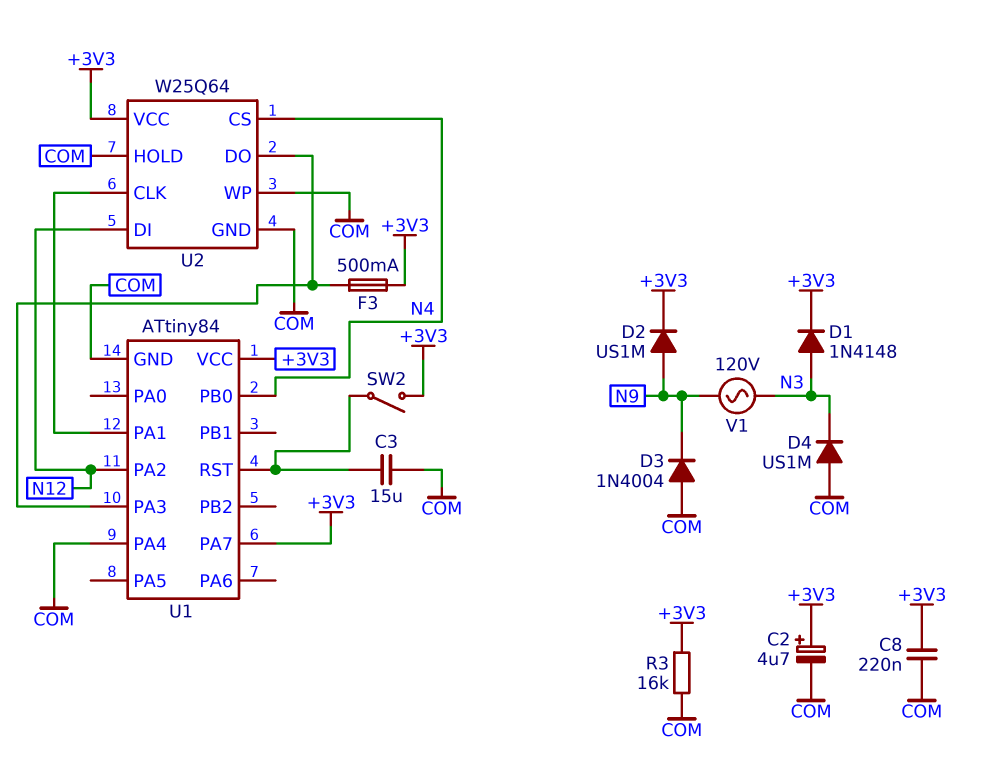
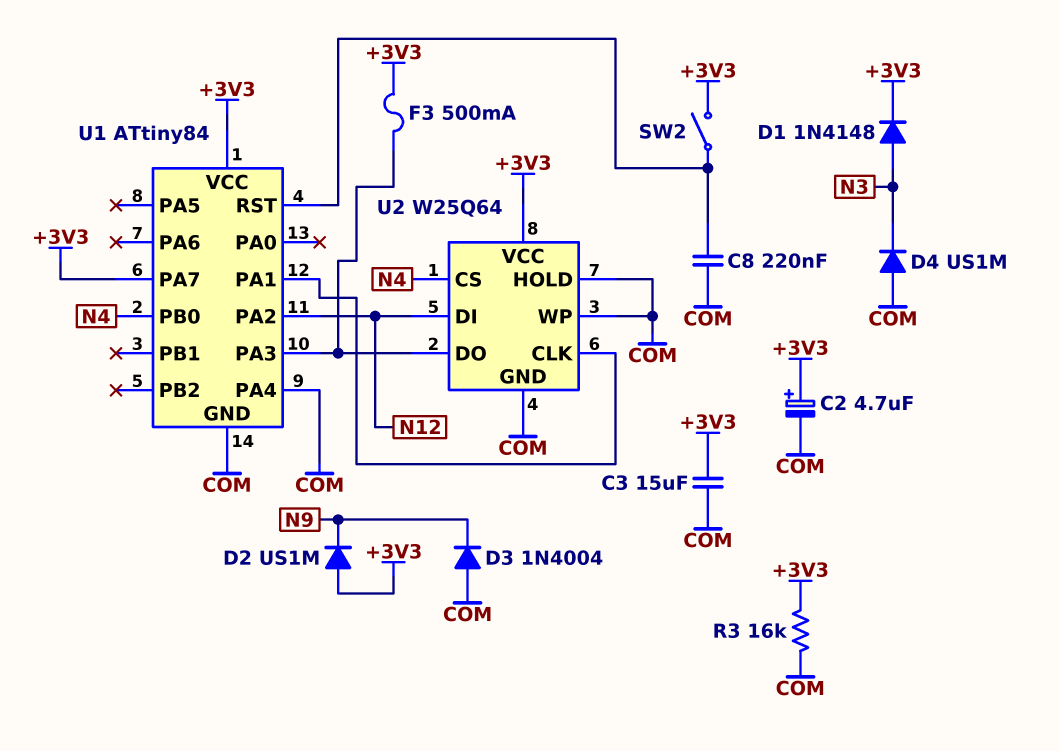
C3: 15uF (COM, U1/RST) -> 15uF (+3V3, COM)
C8: 220nF (+3V3, COM) -> 220nF (COM, U1/RST)
D2: diode US1M (A N9, K +3V3) -> diode US1M (A +3V3, K N9)
V1: AC 120V (N3, N9) -> none

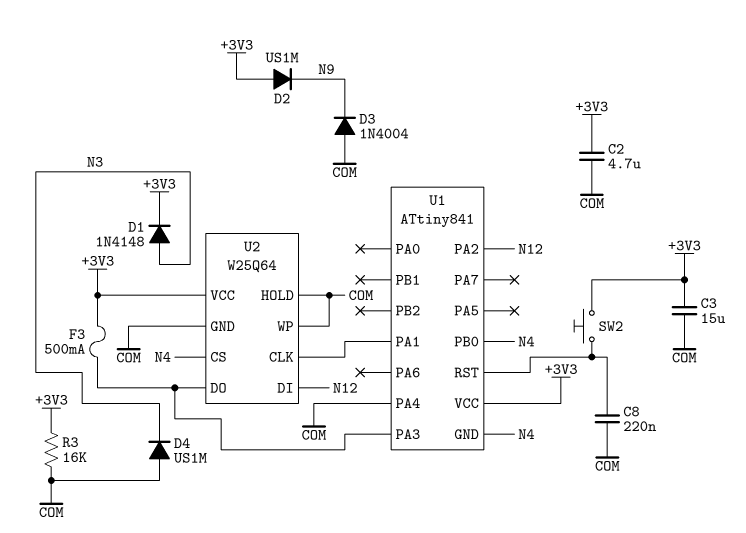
C2: 4.7uF (plus +3V3, minus COM) -> 4.7uF (+3V3, COM)
SW2: switch (+3V3, U1/RST) -> button (+3V3, U1/RST)
U1: ATtiny84 -> ATtiny841
U1 pin GND: COM -> N4
U1 pin PA7: +3V3 -> none

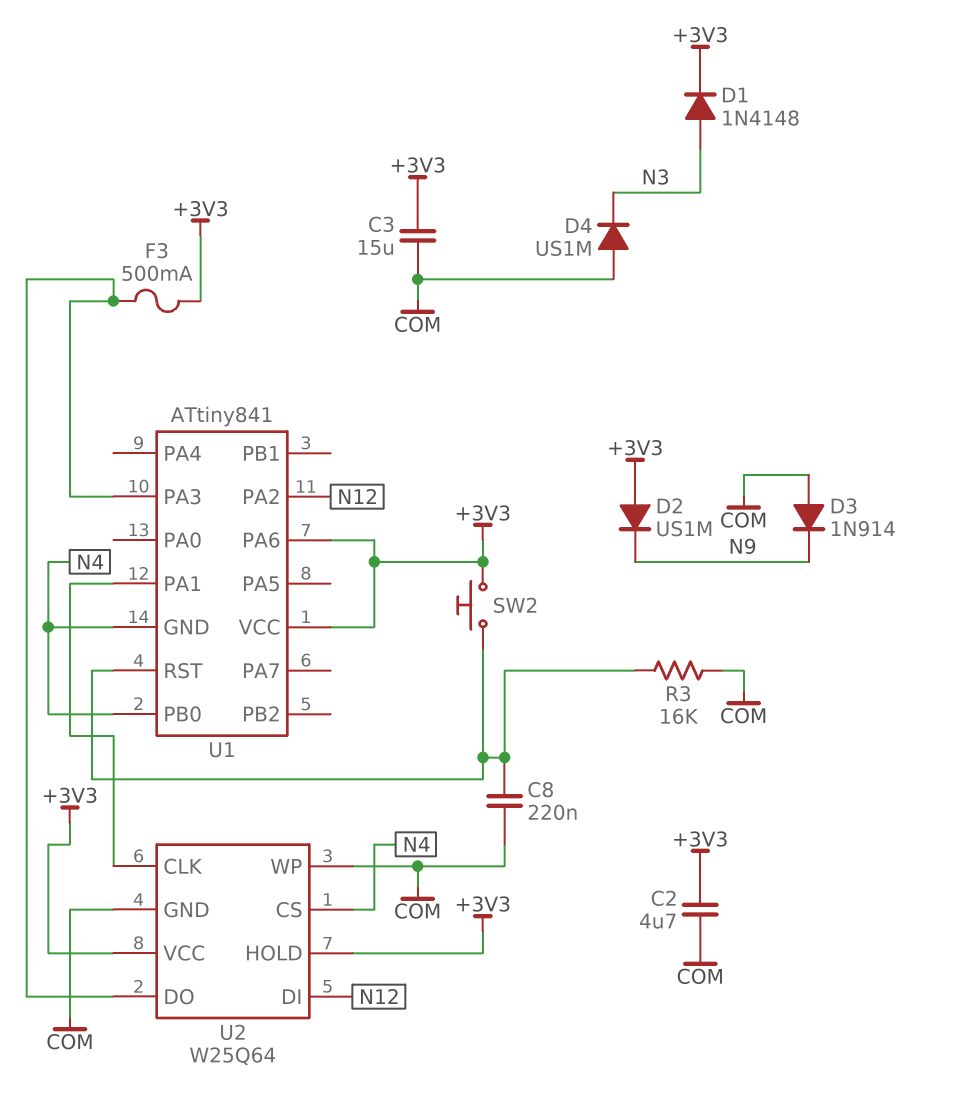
D3: diode 1N4004 (A COM, K N9) -> diode 1N914 (A COM, K N9)
R3: 16k (+3V3, COM) -> 16k (COM, U1/RST)
U1 pin PA4: COM -> none
U1 pin PA6: none -> +3V3
U2 pin HOLD: COM -> +3V3

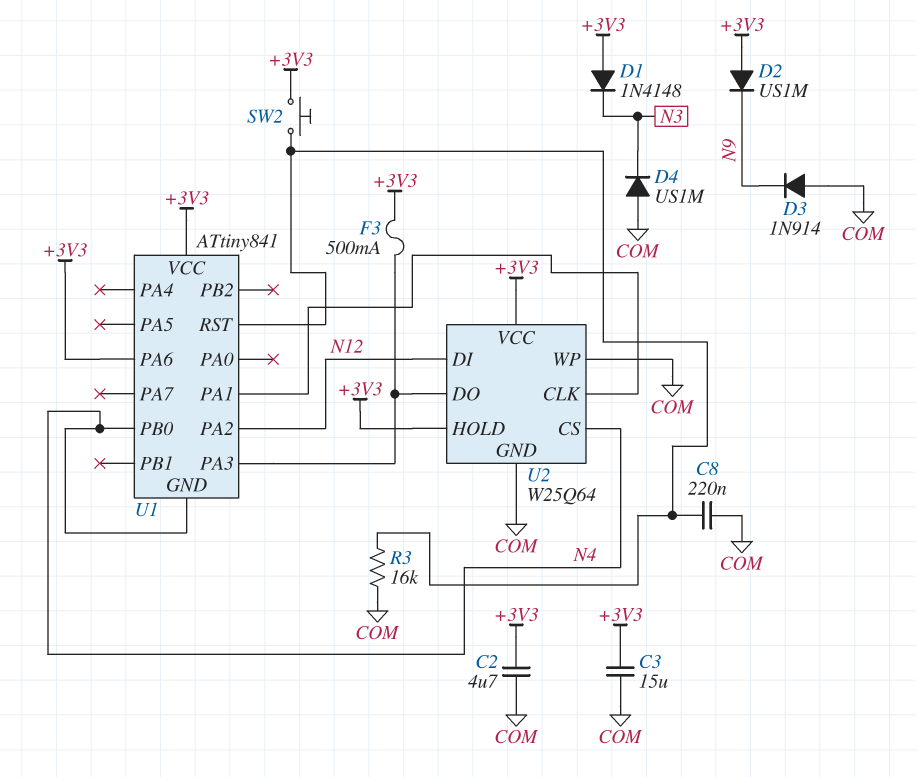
D1: diode 1N4148 (A N3, K +3V3) -> diode 1N4148 (A +3V3, K N3)

